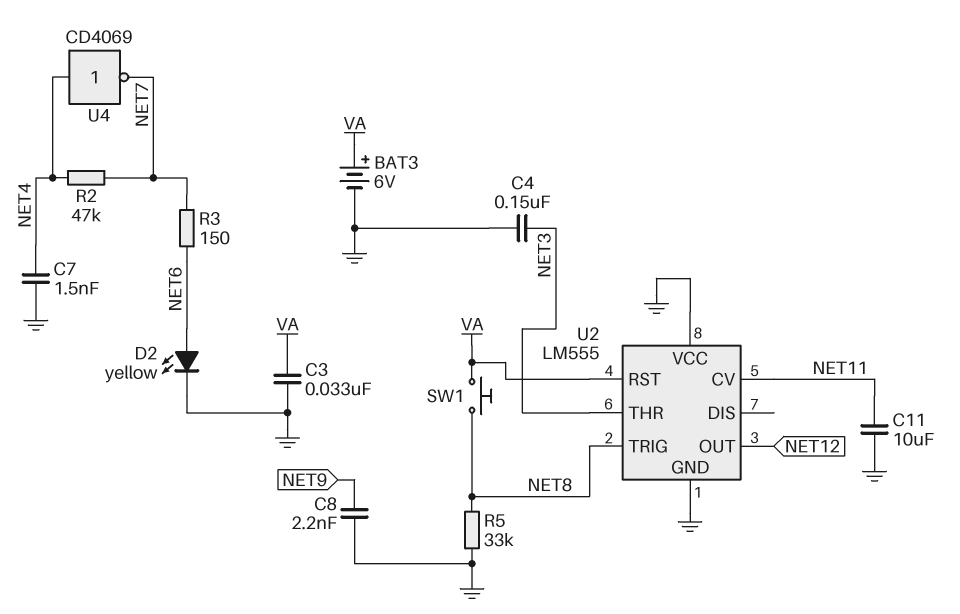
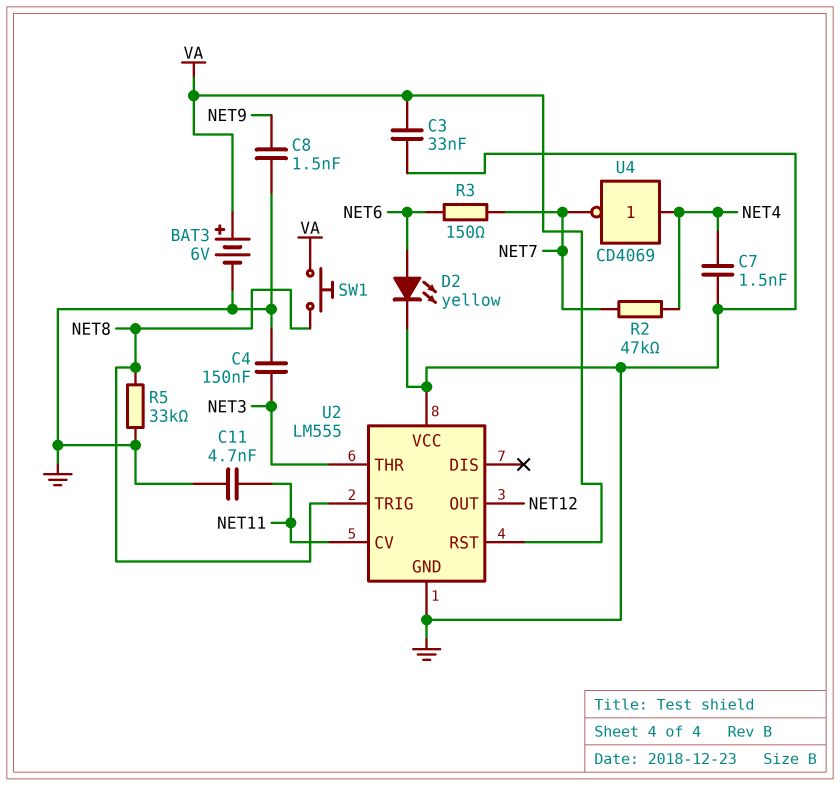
C8: 2.2nF (GND, NET9) -> 1.5nF (GND, NET9)
C11: 10uF (GND, NET11) -> 4.7nF (GND, NET11)

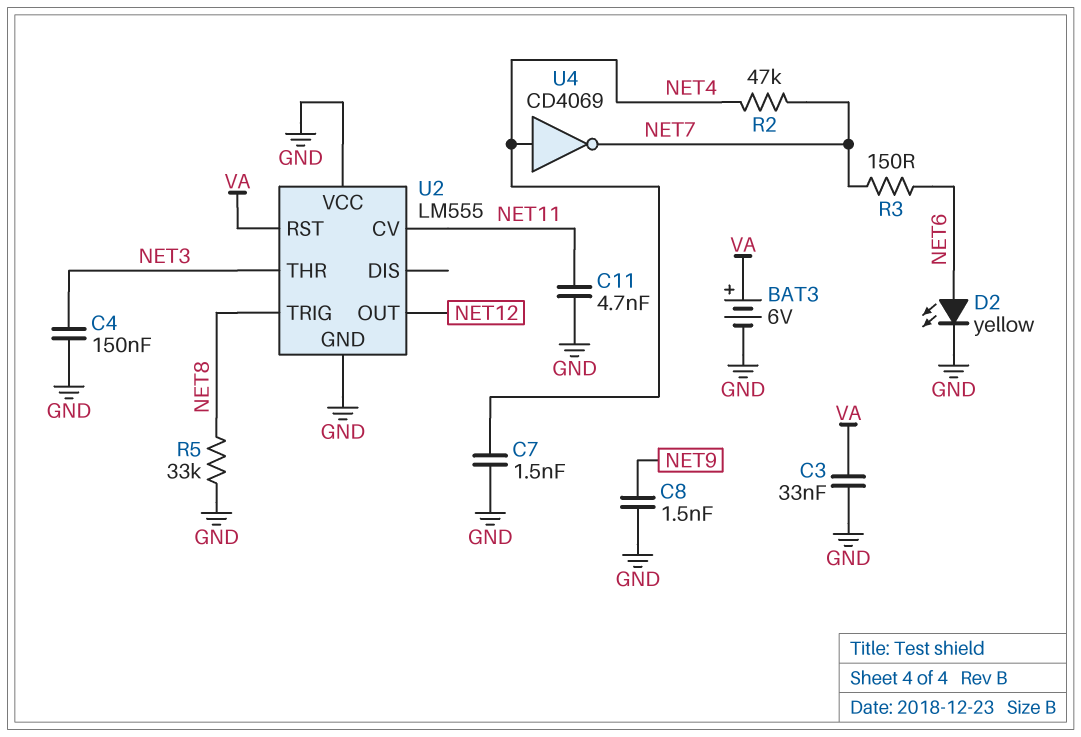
SW1: button (NET8, VA) -> none

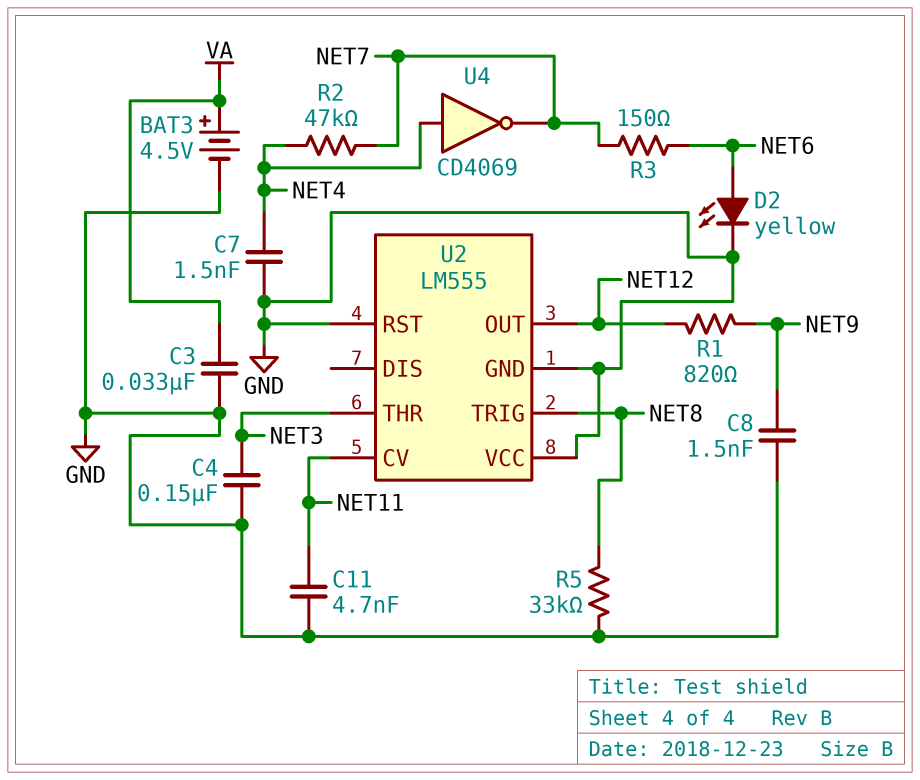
BAT3: 6V (plus VA, minus GND) -> 4.5V (plus VA, minus GND)
R1: none -> 820 (NET9, NET12)
U2 pin RST: VA -> GND

